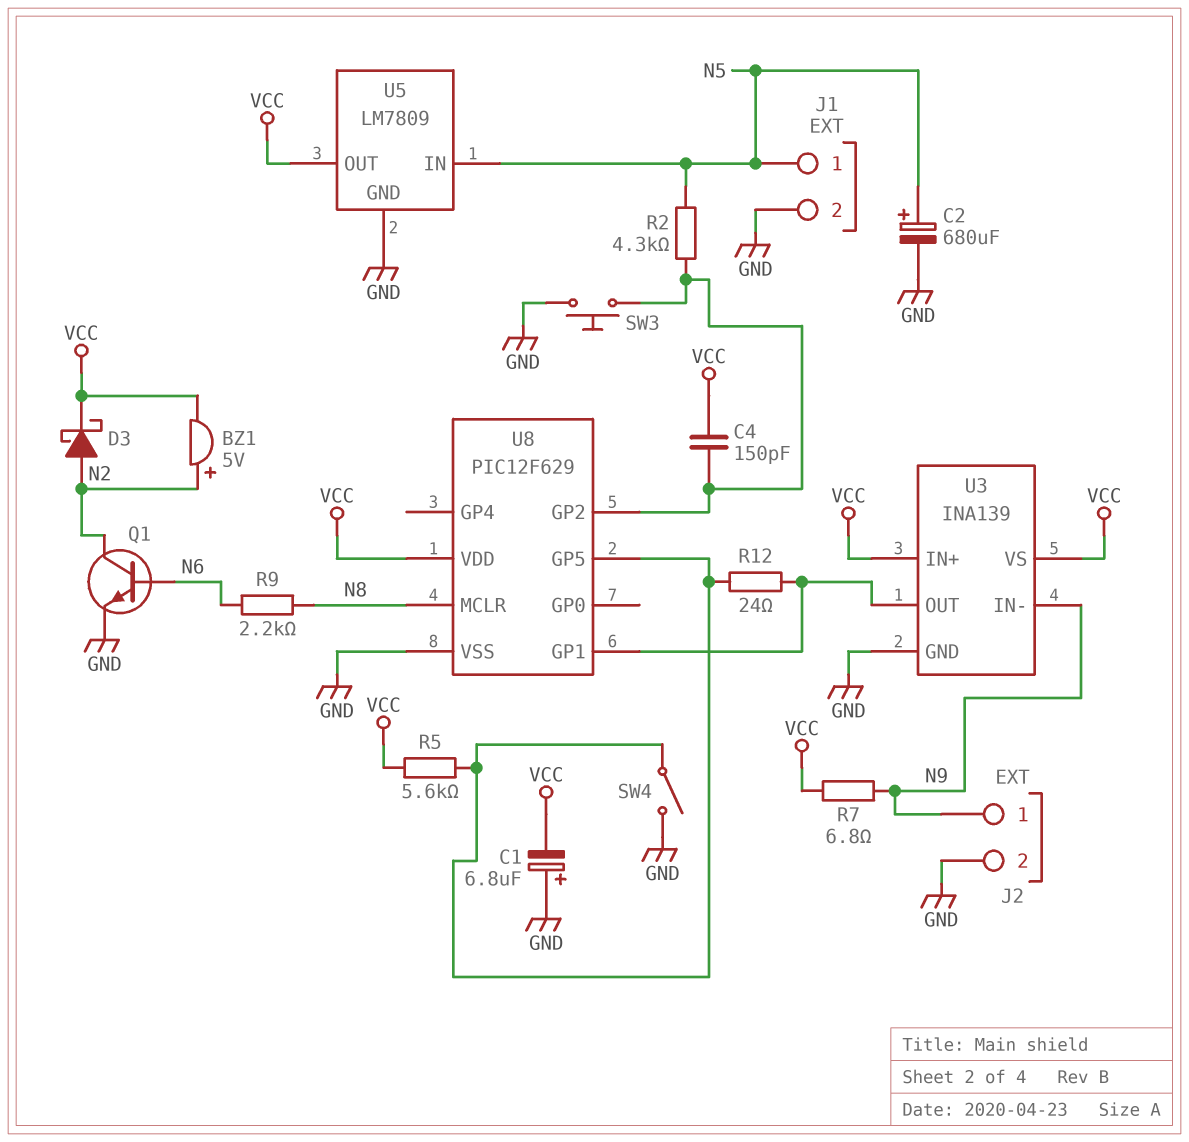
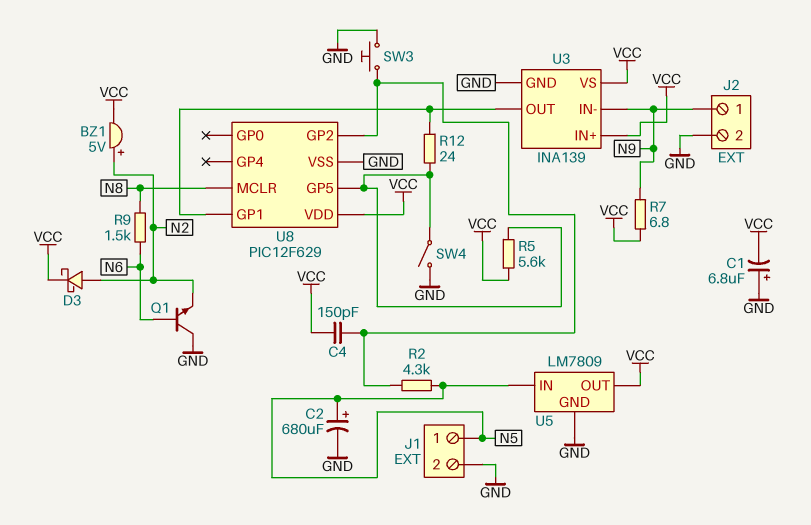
Q1: NPN (B N6, C N2, E GND) -> NPN (B N6, C GND, E N2)
R9: 2.2k (N6, N8) -> 1.5k (N6, N8)

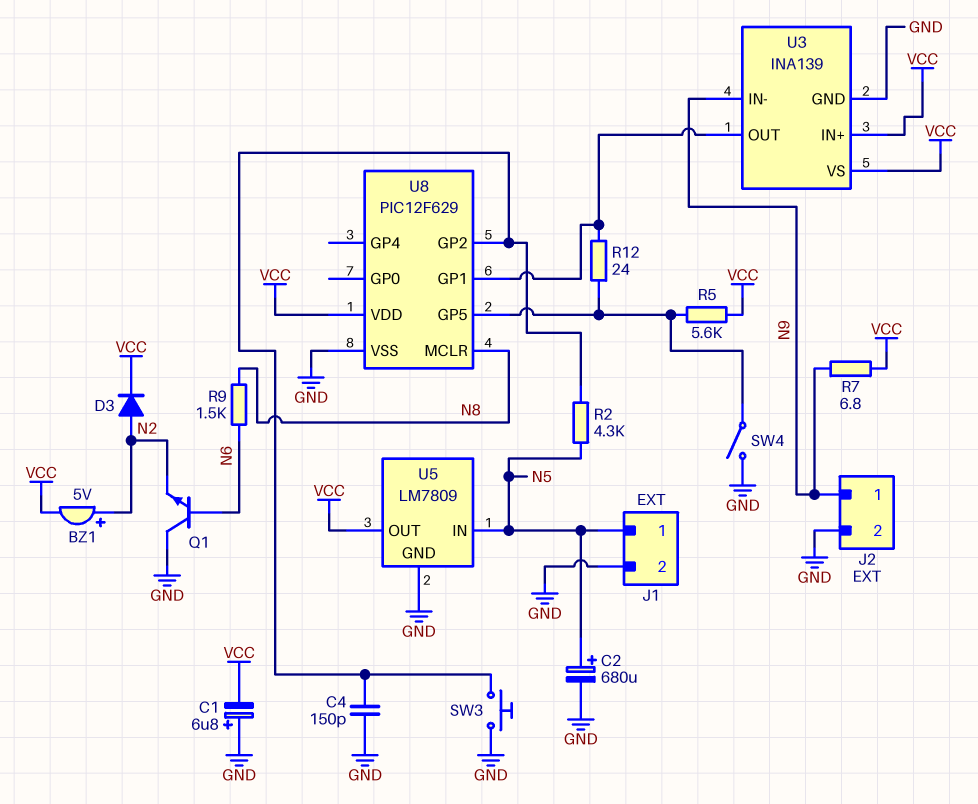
C4: 150pF (U8/GP2, VCC) -> 150pF (GND, U8/GP2)
D3: schottky (A N2, K VCC) -> diode (A N2, K VCC)

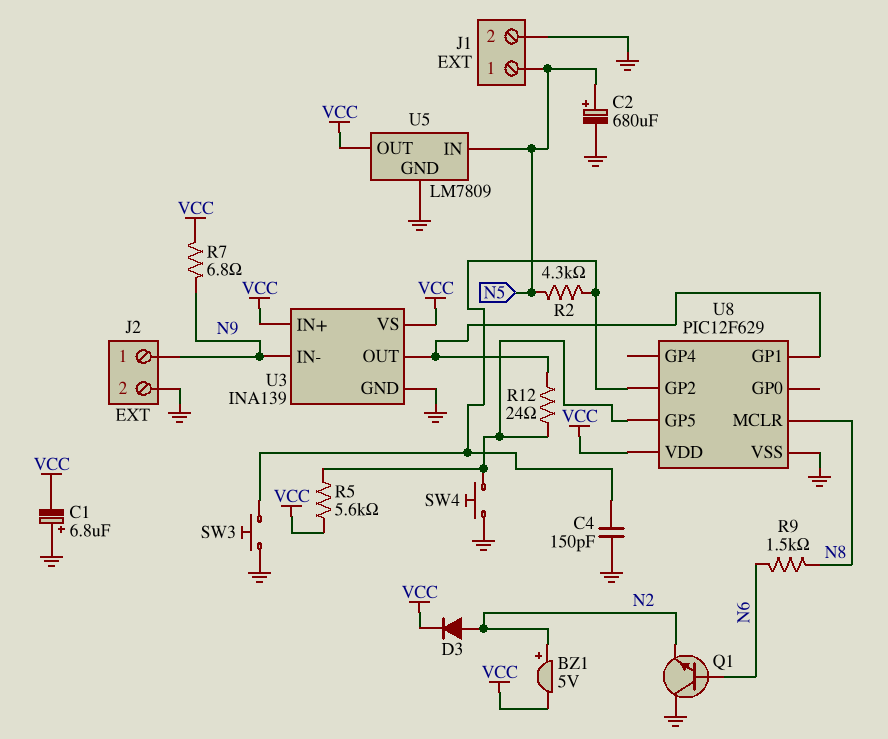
SW4: switch (GND, U8/GP5) -> button (GND, U8/GP5)

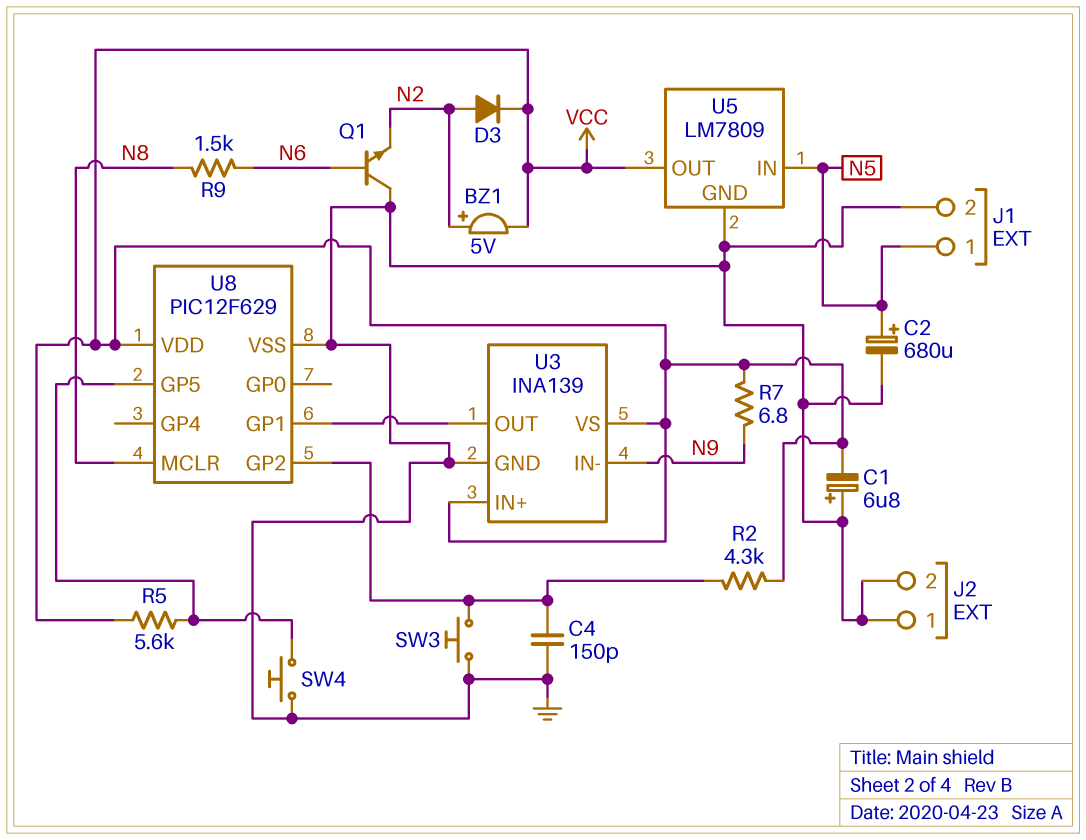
J2 pin 1: N9 -> GND
R2: 4.3k (N5, U8/GP2) -> 4.3k (U8/GP2, VCC)
R12: 24 (U3/OUT, U8/GP5) -> none

